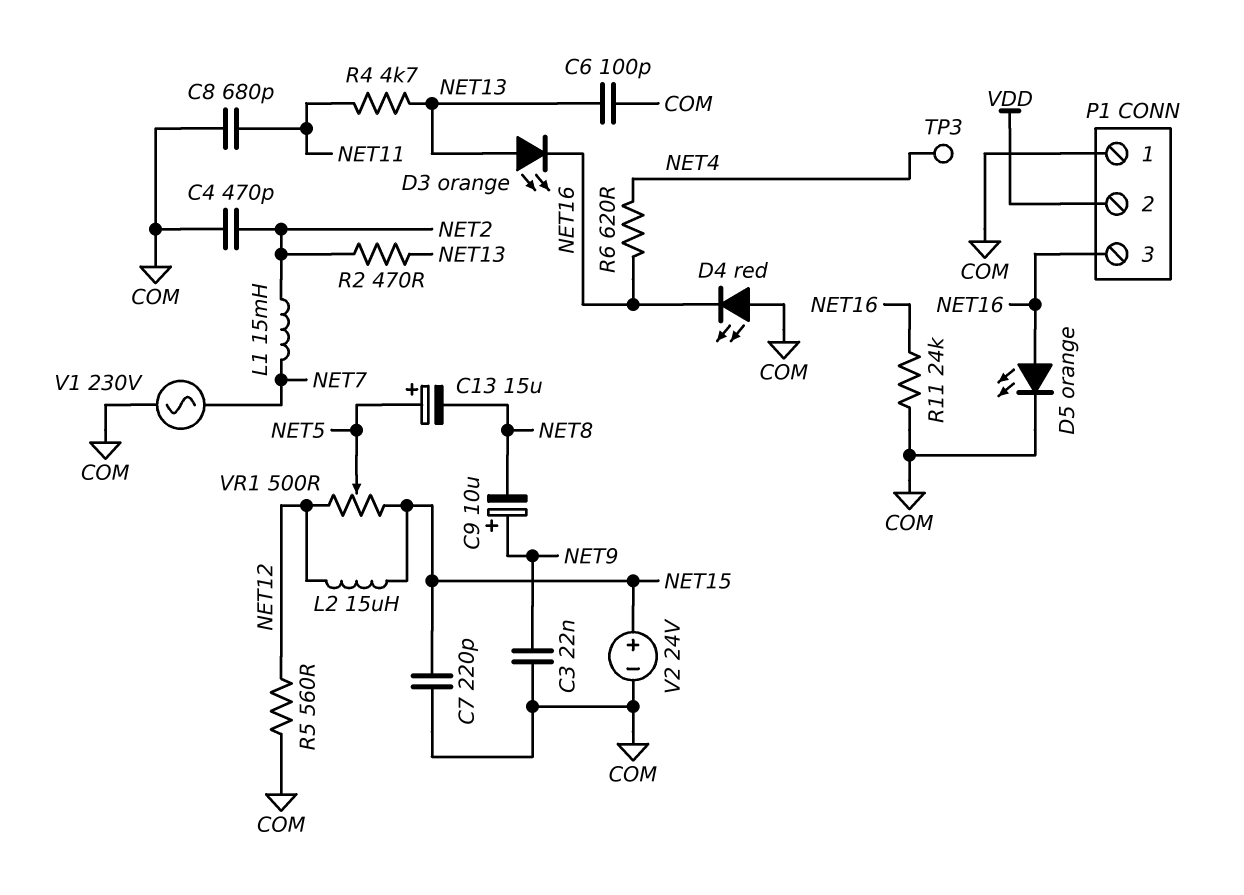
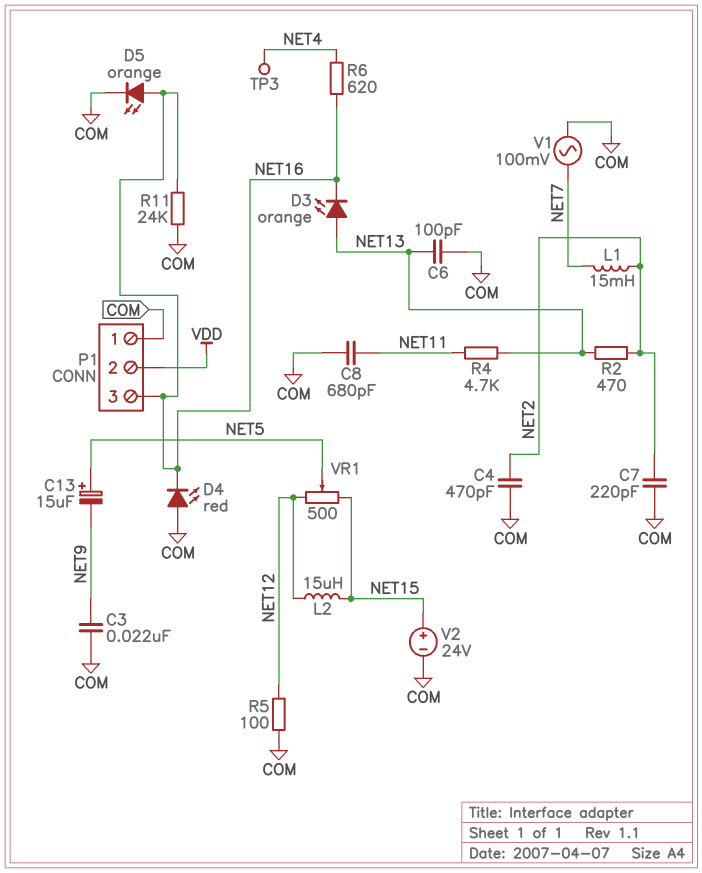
C7: 220pF (COM, NET15) -> 220pF (COM, NET2)
C9: 10uF (plus NET9, minus NET8) -> none
C13: 15uF (plus NET5, minus NET8) -> 15uF (plus NET5, minus NET9)
R5: 560 (COM, NET12) -> 100 (COM, NET12)
V1: AC 230V (COM, NET7) -> AC 100mV (COM, NET7)

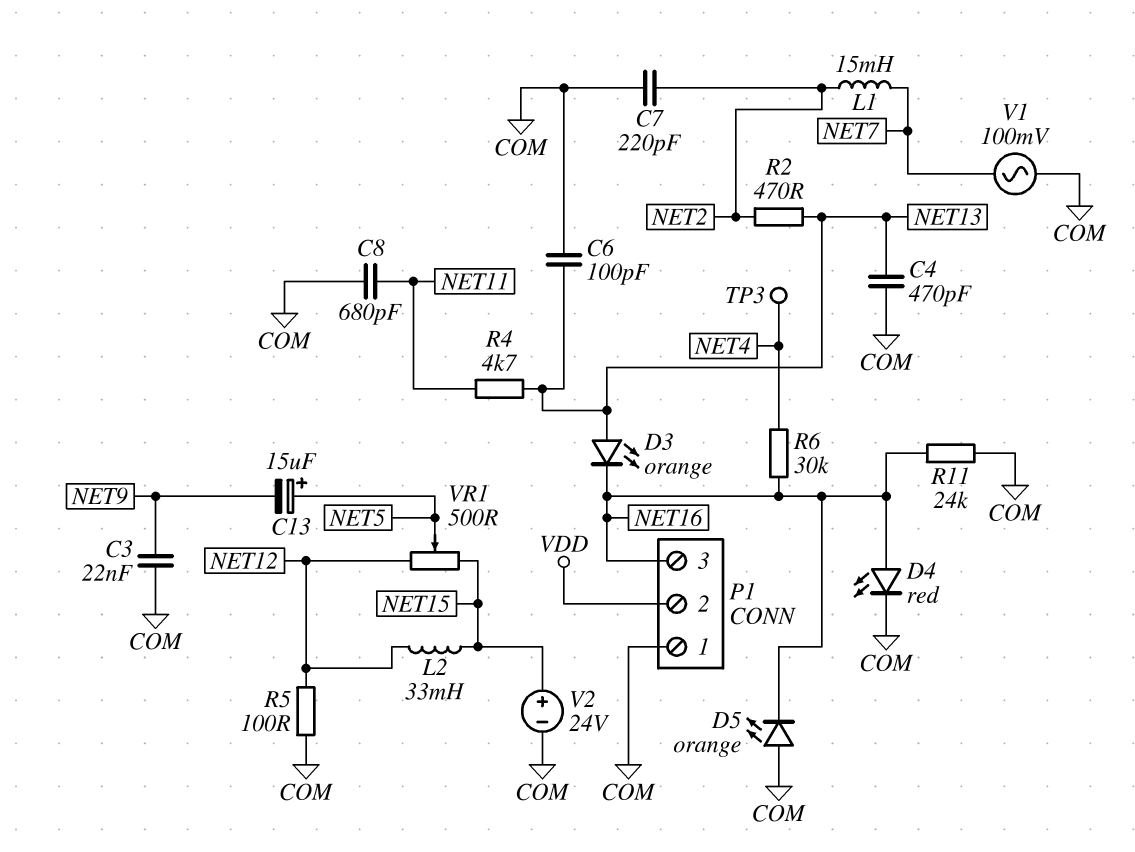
C4: 470pF (COM, NET2) -> 470pF (COM, NET13)
D4: LED red (A COM, K NET16) -> LED red (A NET16, K COM)
D5: LED orange (A NET16, K COM) -> LED orange (A COM, K NET16)
L2: 15uH (NET12, NET15) -> 33mH (NET12, NET15)
R6: 620 (NET4, NET16) -> 30k (NET4, NET16)

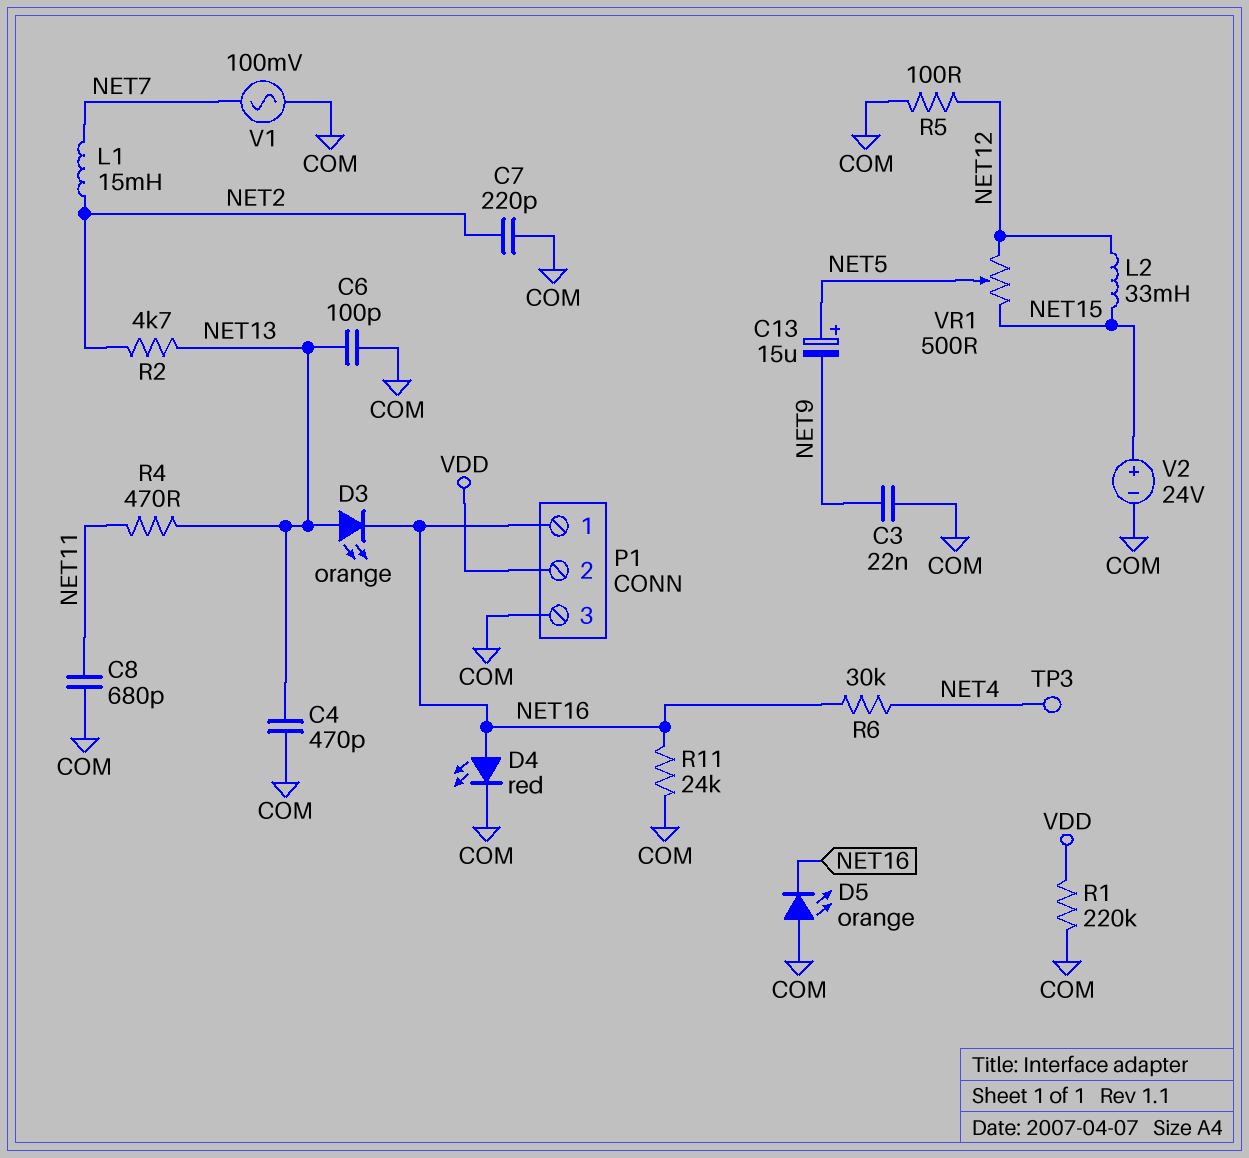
P1 pin 1: COM -> NET16
P1 pin 3: NET16 -> COM
R1: none -> 220k (COM, VDD)
R2: 470 (NET2, NET13) -> 4.7k (NET2, NET13)
R4: 4.7k (NET11, NET13) -> 470 (NET11, NET13)

